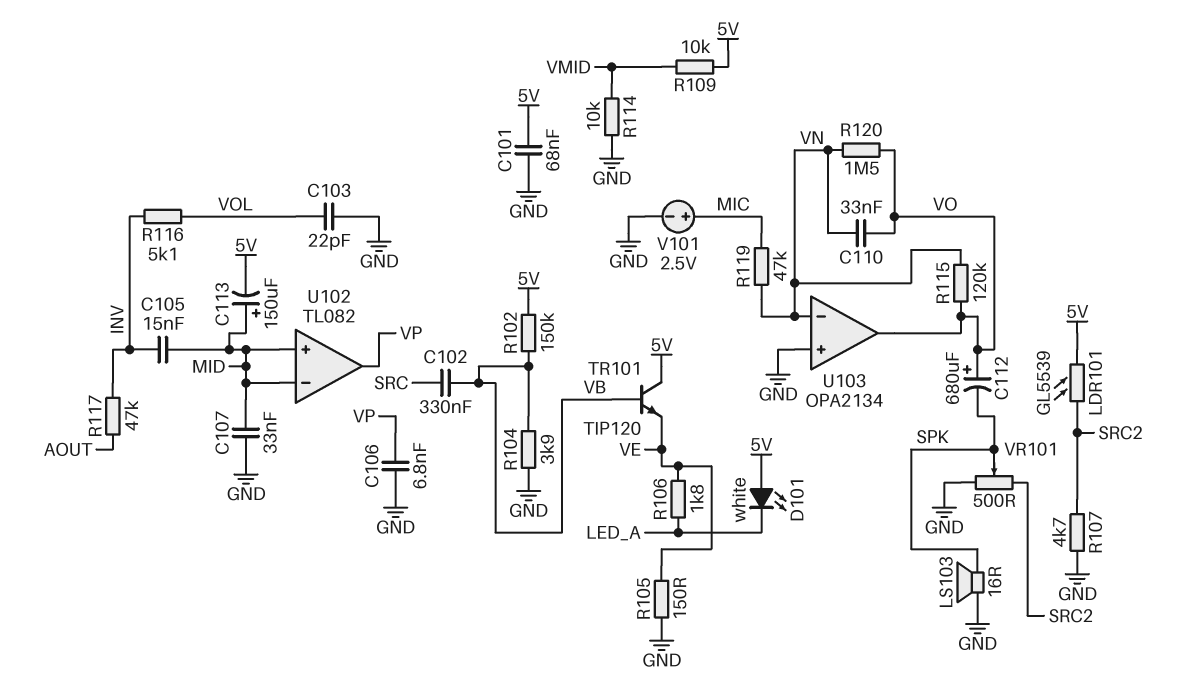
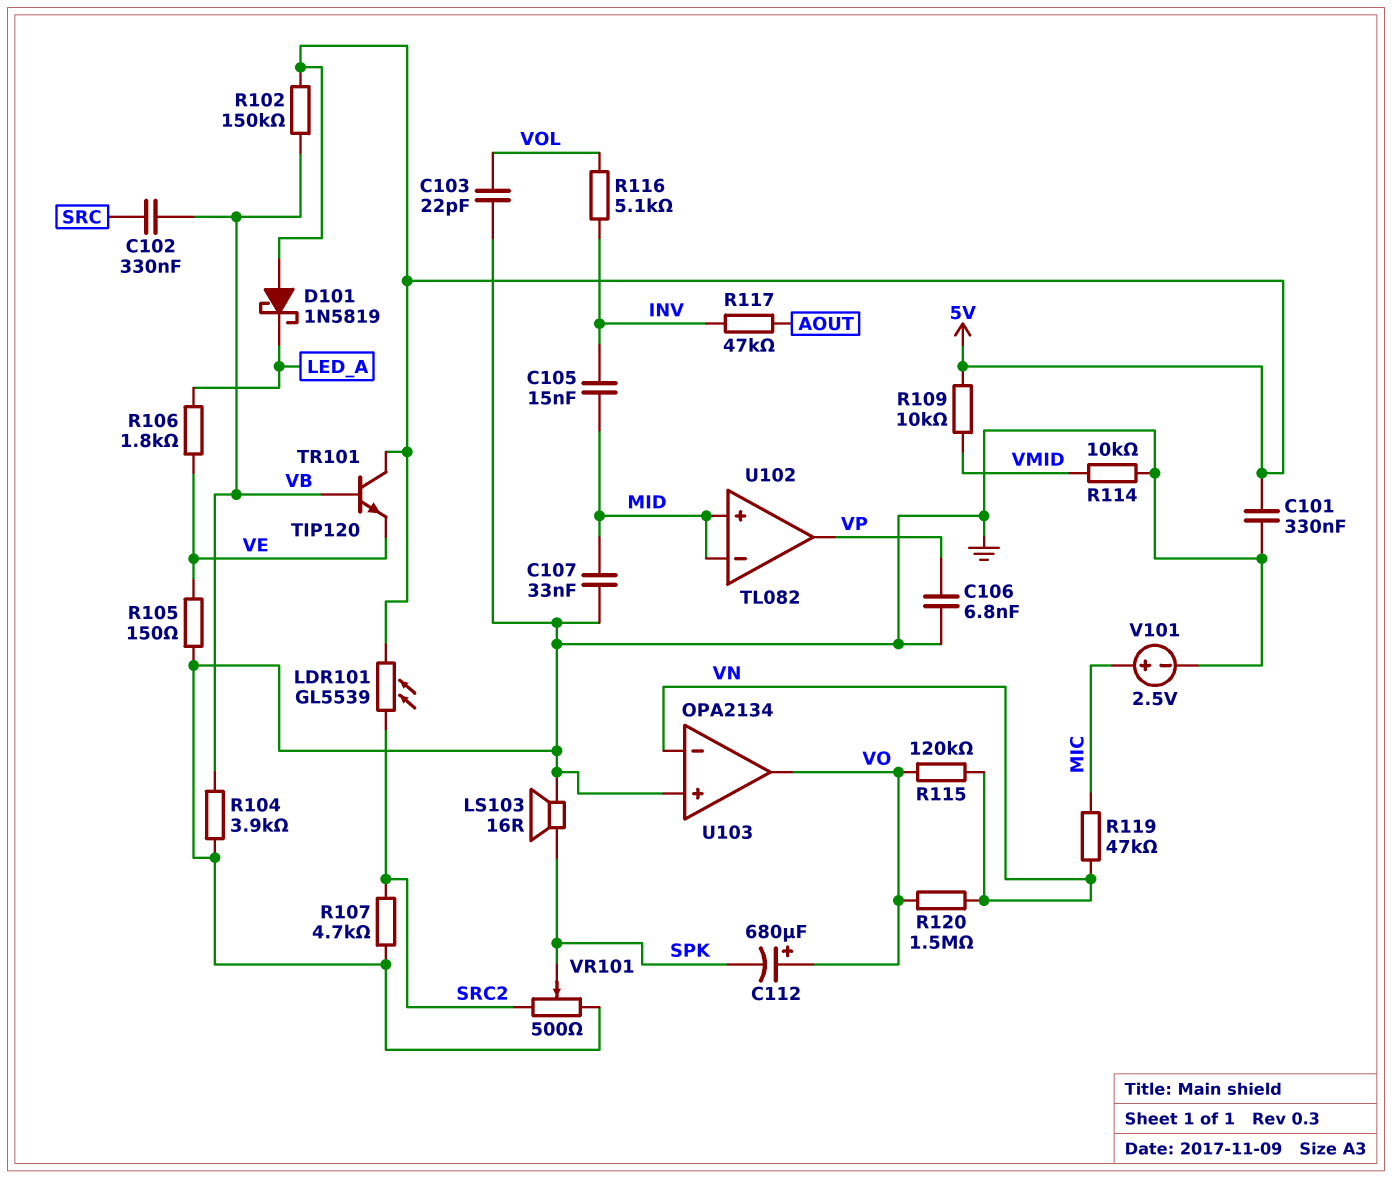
C101: 68nF (5V, GND) -> 330nF (5V, GND)
C110: 33nF (VN, VO) -> none
C113: 150uF (plus MID, minus 5V) -> none
D101: LED white (A 5V, K LED_A) -> schottky 1N5819 (A 5V, K LED_A)

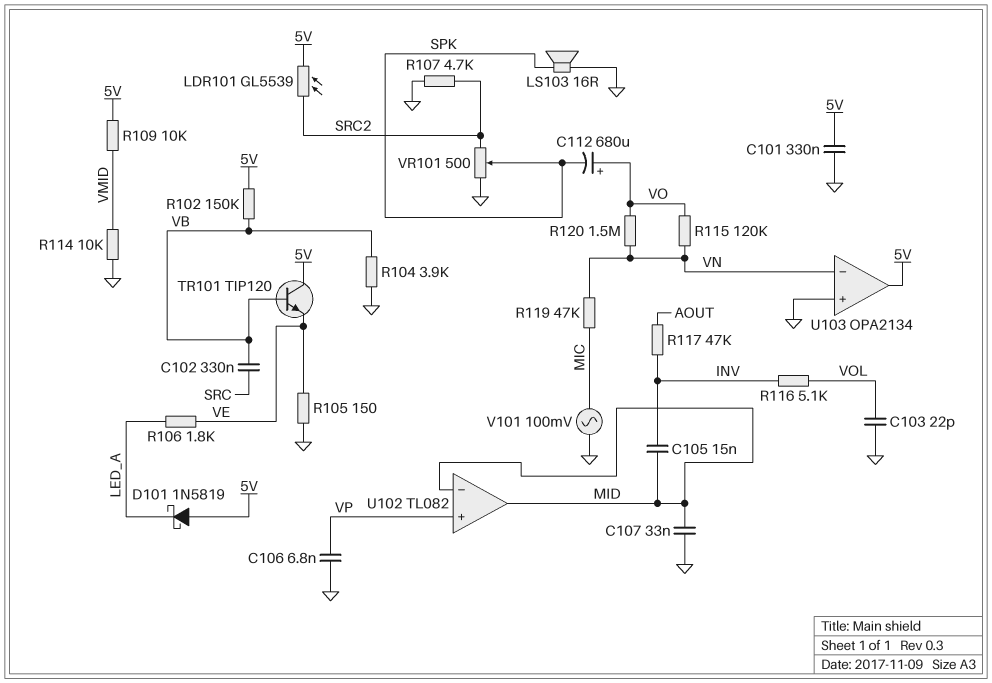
U102 pin in+: MID -> VP
U102 pin out: VP -> MID
U103 pin out: VO -> 5V
V101: 2.5V (plus MIC, minus GND) -> AC 100mV (GND, MIC)

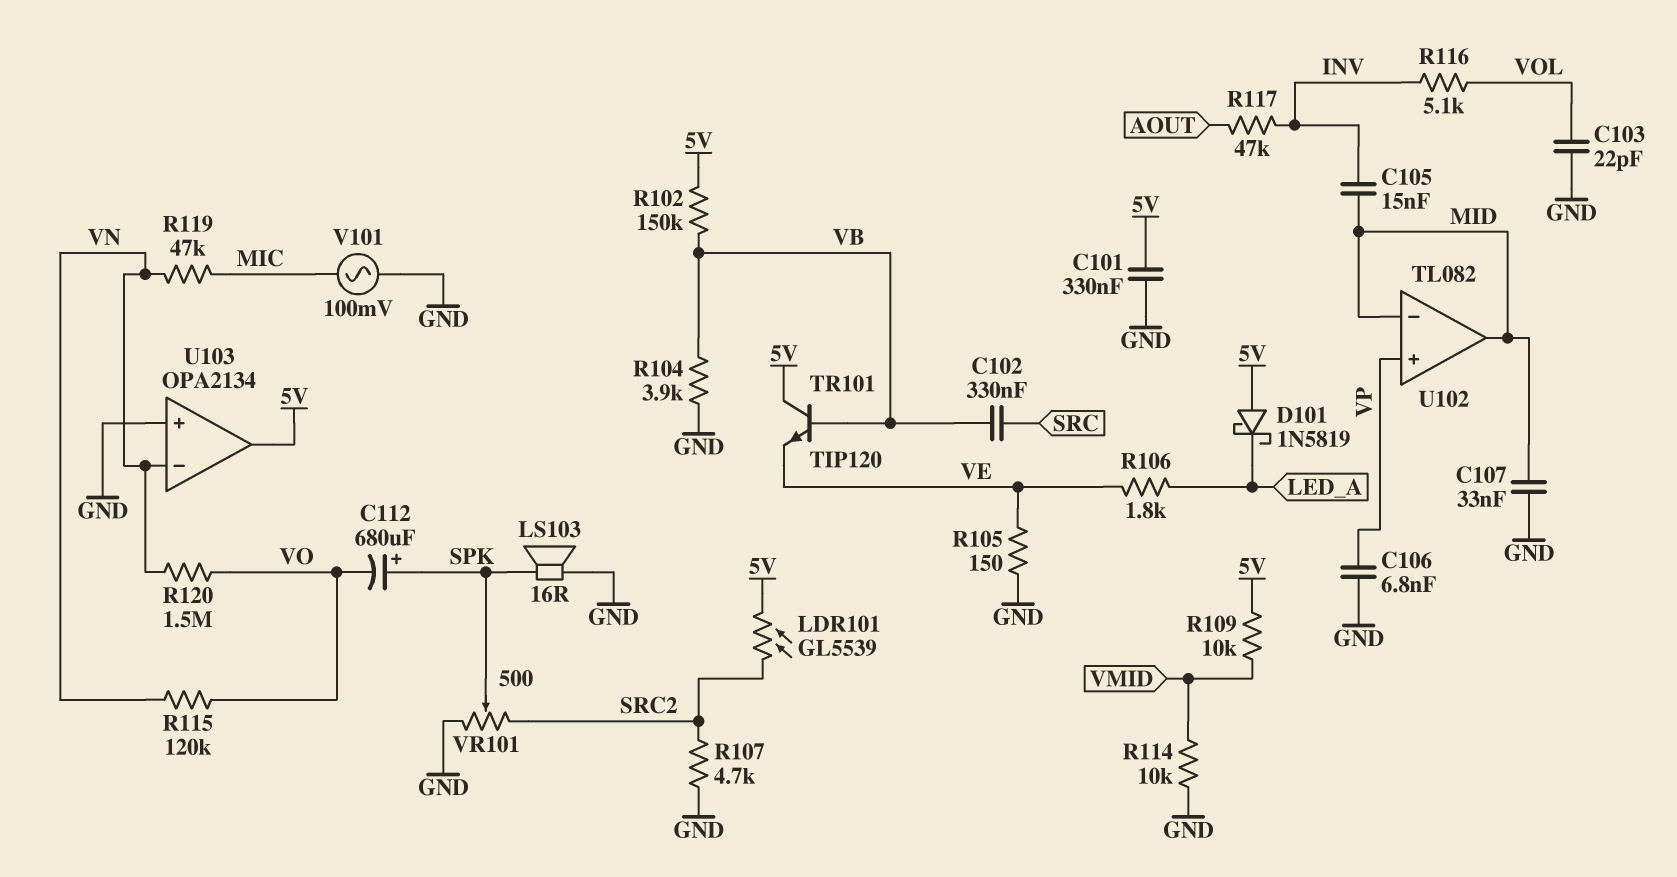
C112: 680uF (plus VO, minus SPK) -> 680uF (plus SPK, minus VO)

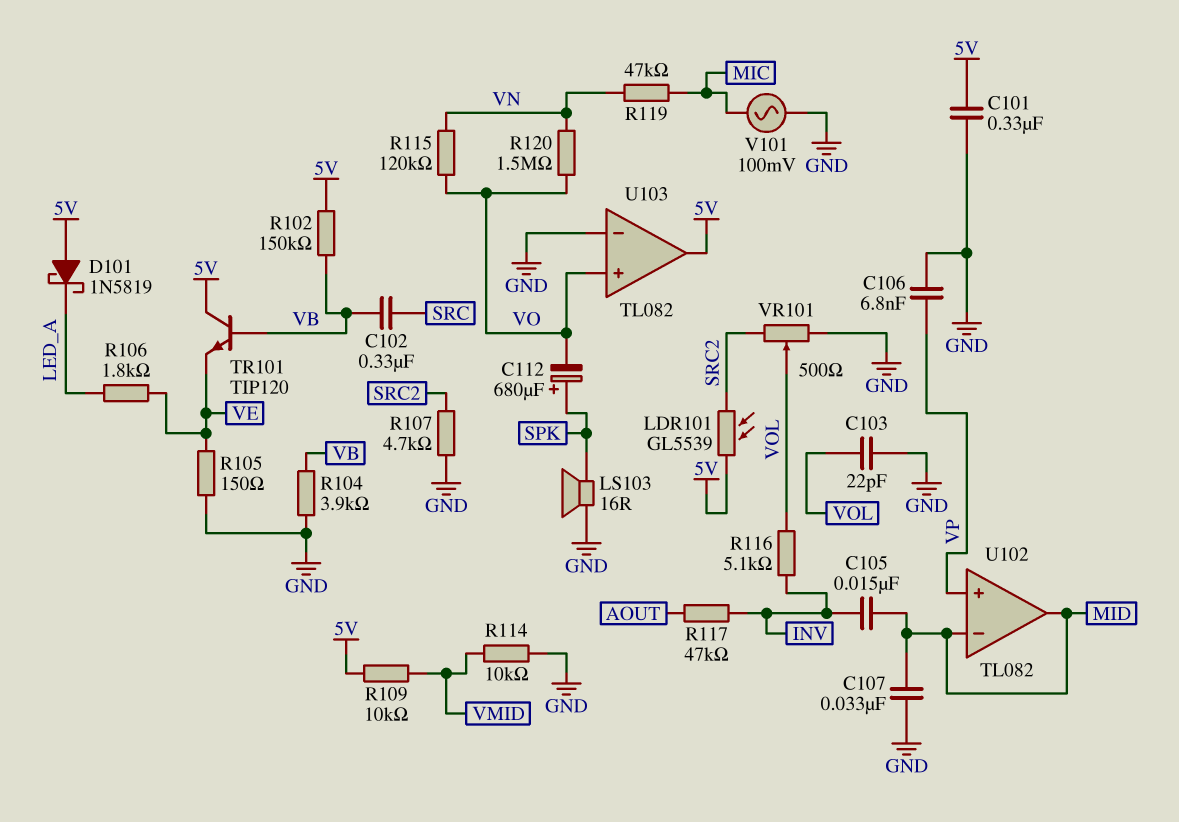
U103: OPA2134 -> TL082
U103 pin in+: GND -> VO
U103 pin in-: VN -> GND
VR101: 500 (GND, SRC2, wiper SPK) -> 500 (GND, SRC2, wiper VOL)

